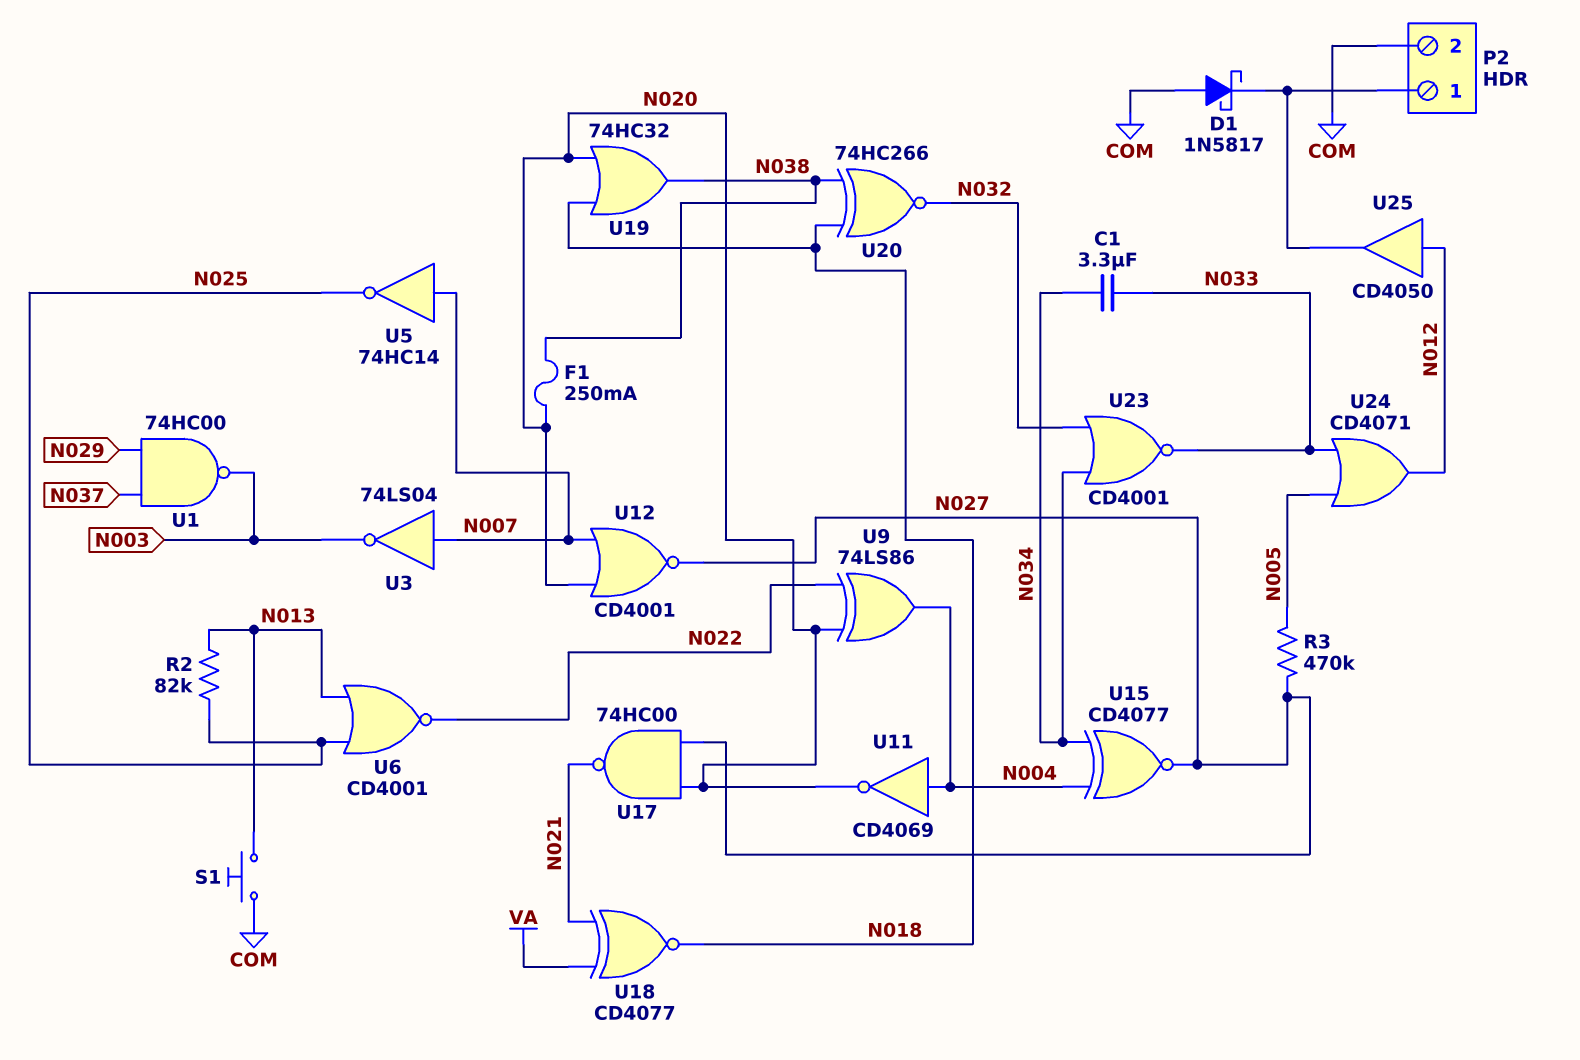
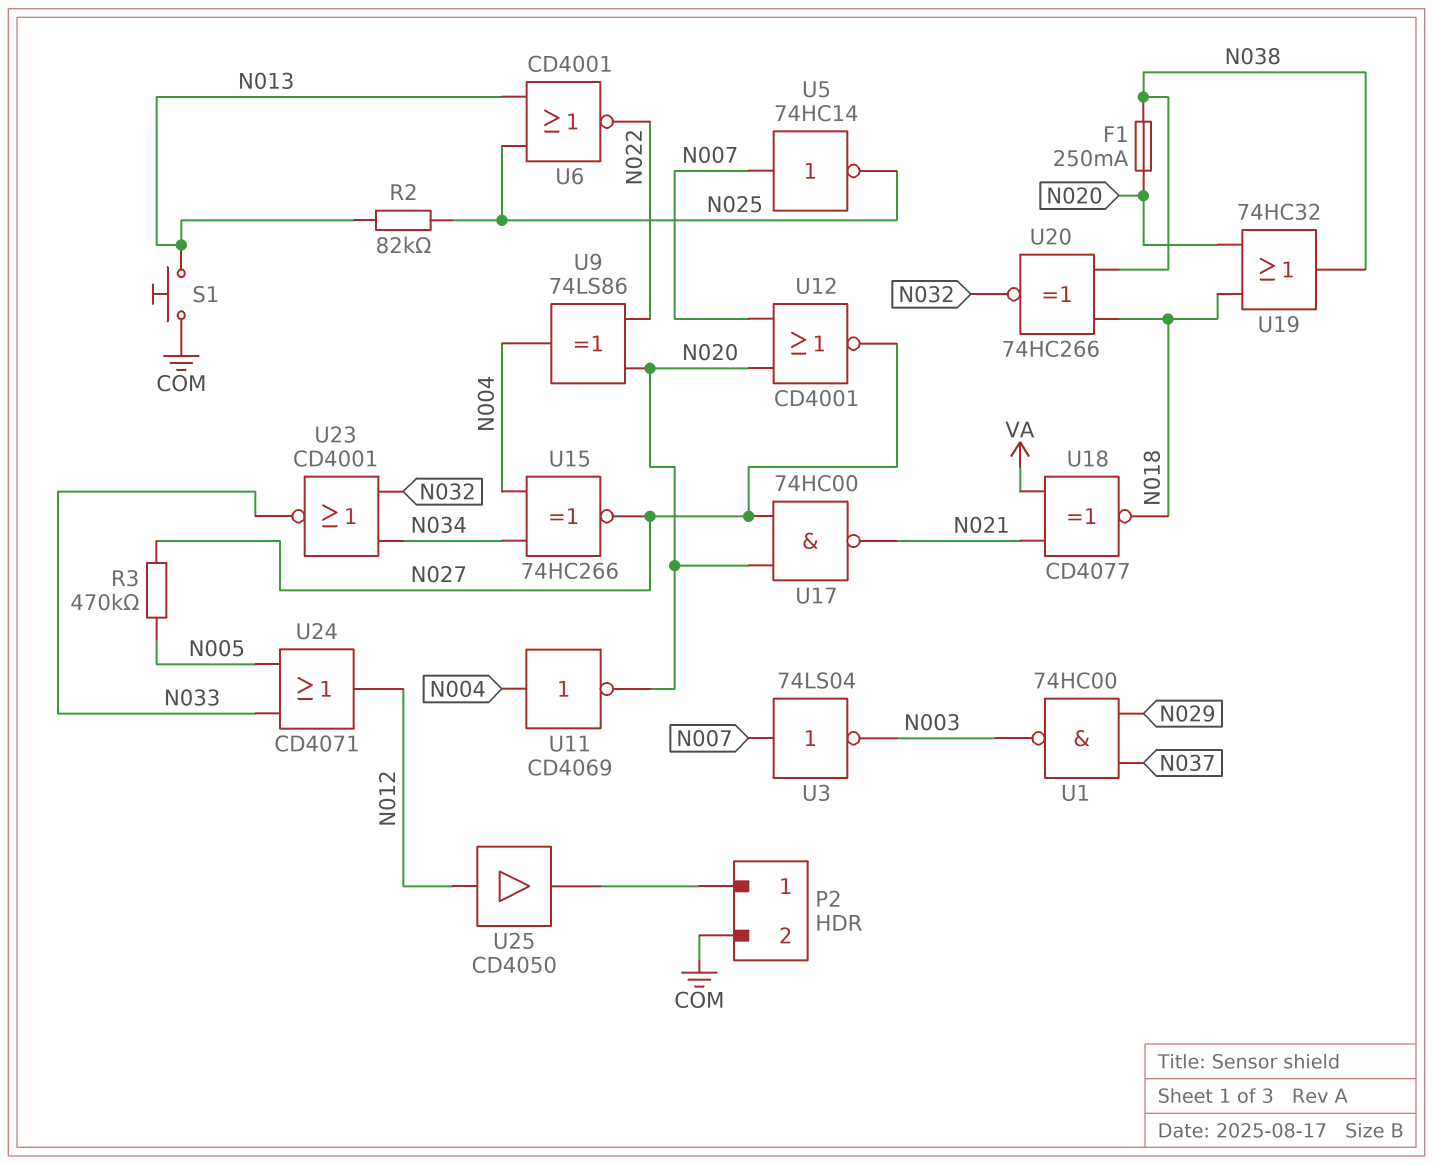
C1: 3.3uF (N033, N034) -> none
D1: schottky 1N5817 (A COM, K P2/1) -> none
U15: XNOR CD4077 (in N004, in N034, out N027) -> XNOR 74HC266 (in N004, in N034, out N027)

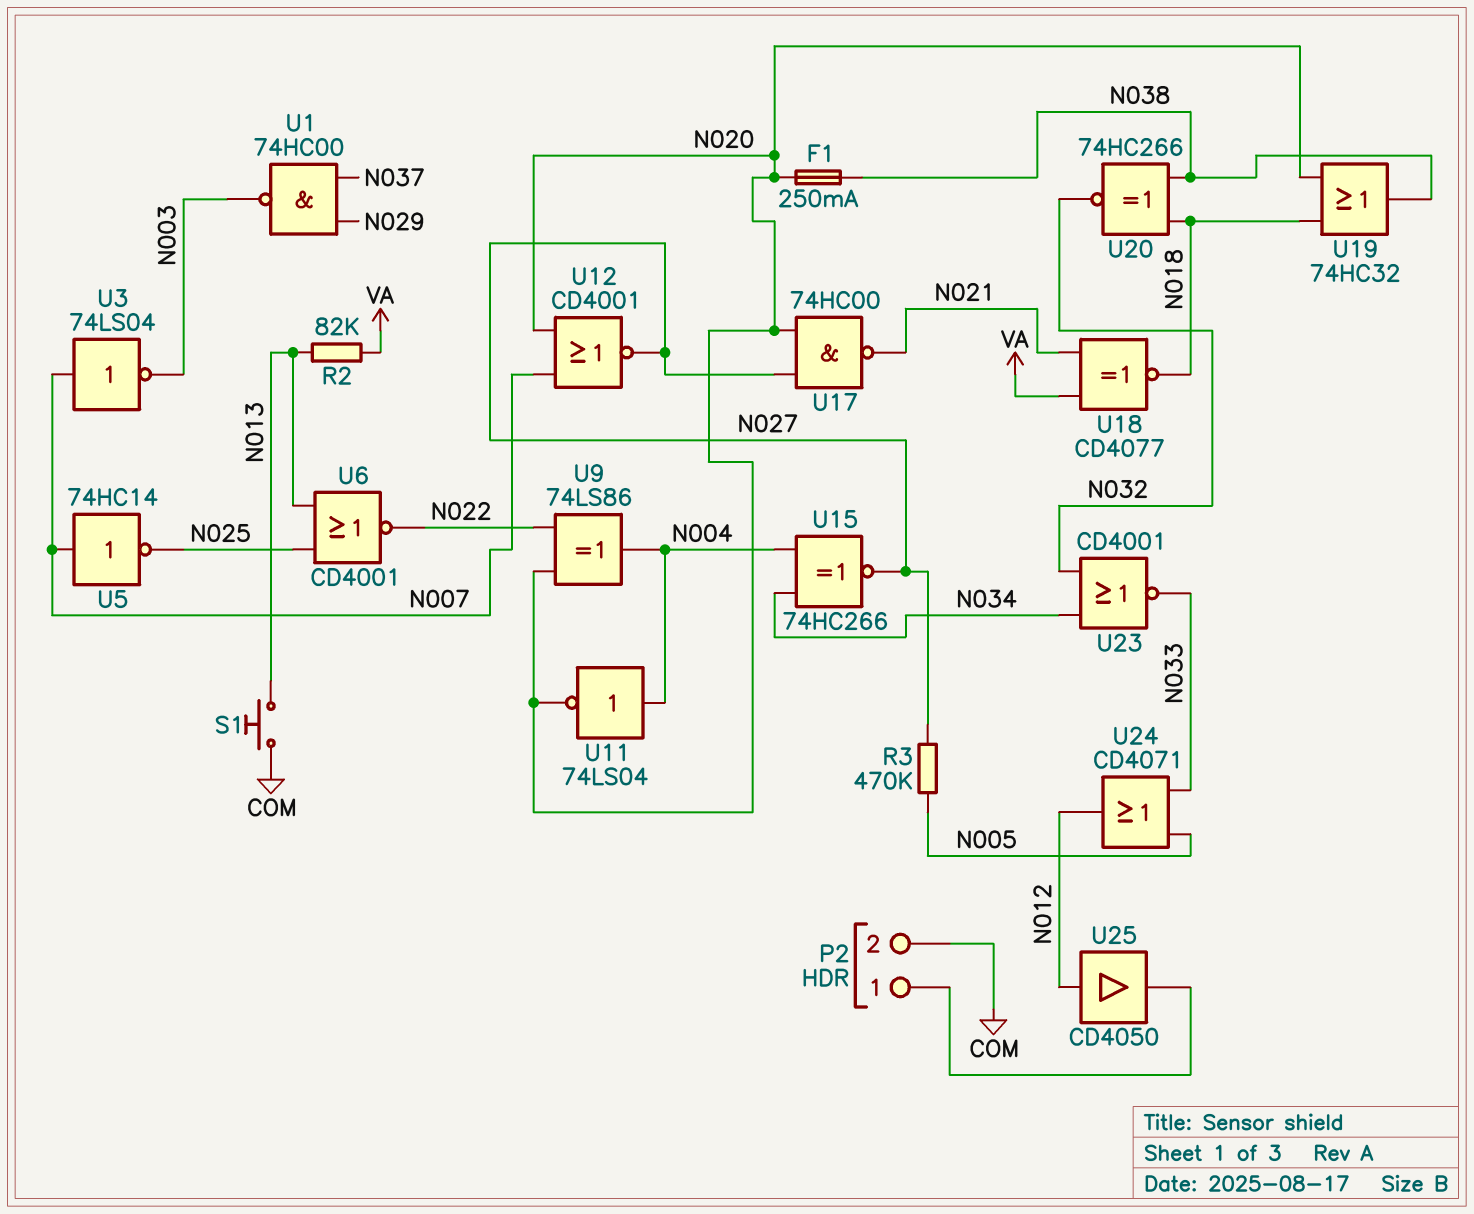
R2: 82k (N013, N025) -> 82k (N013, VA)
U11: NOT CD4069 (in N004, out N020) -> NOT 74LS04 (in N004, out N020)

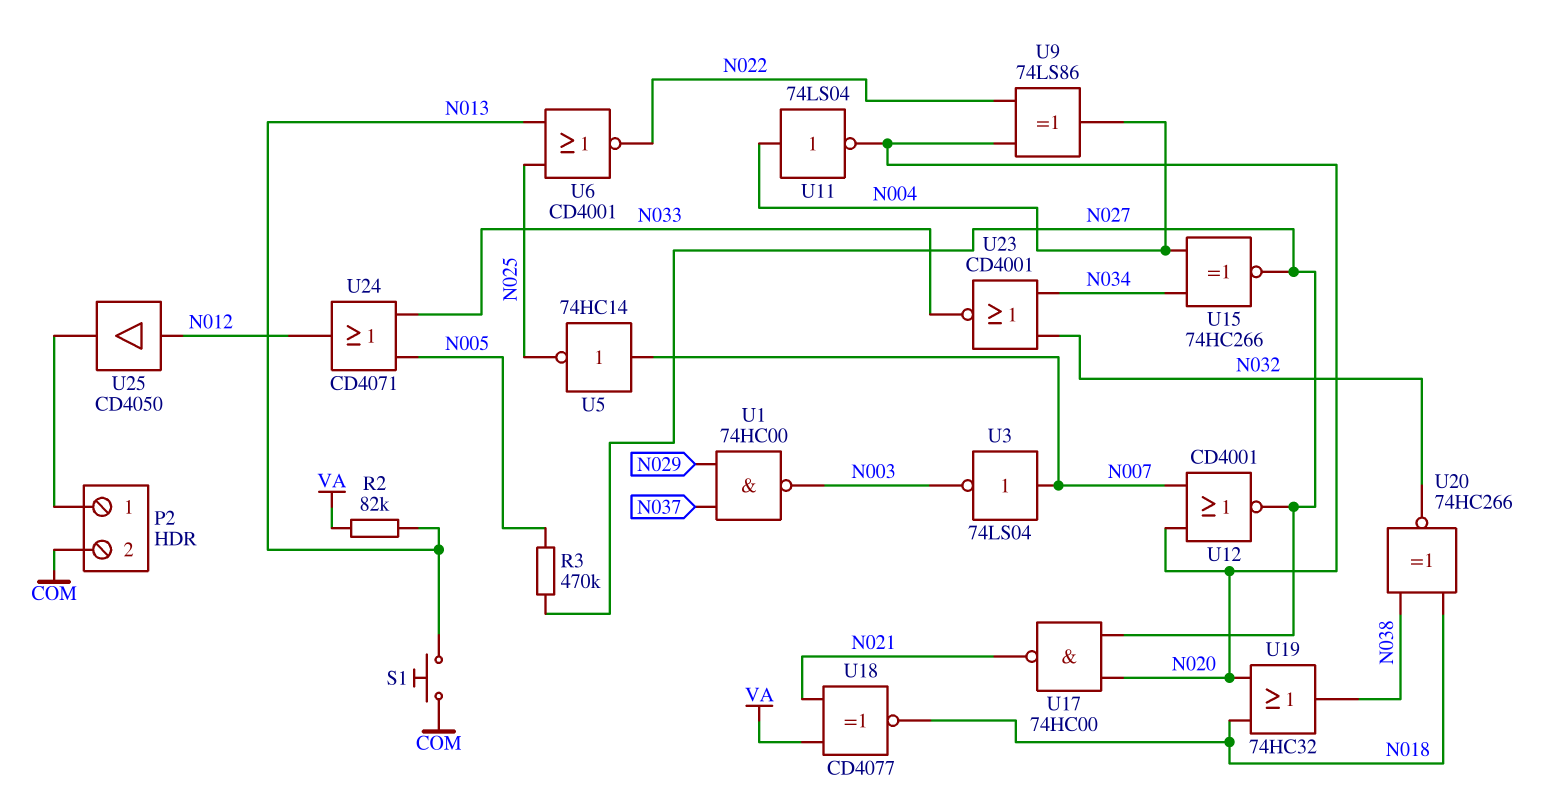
F1: 250mA (N020, N038) -> none

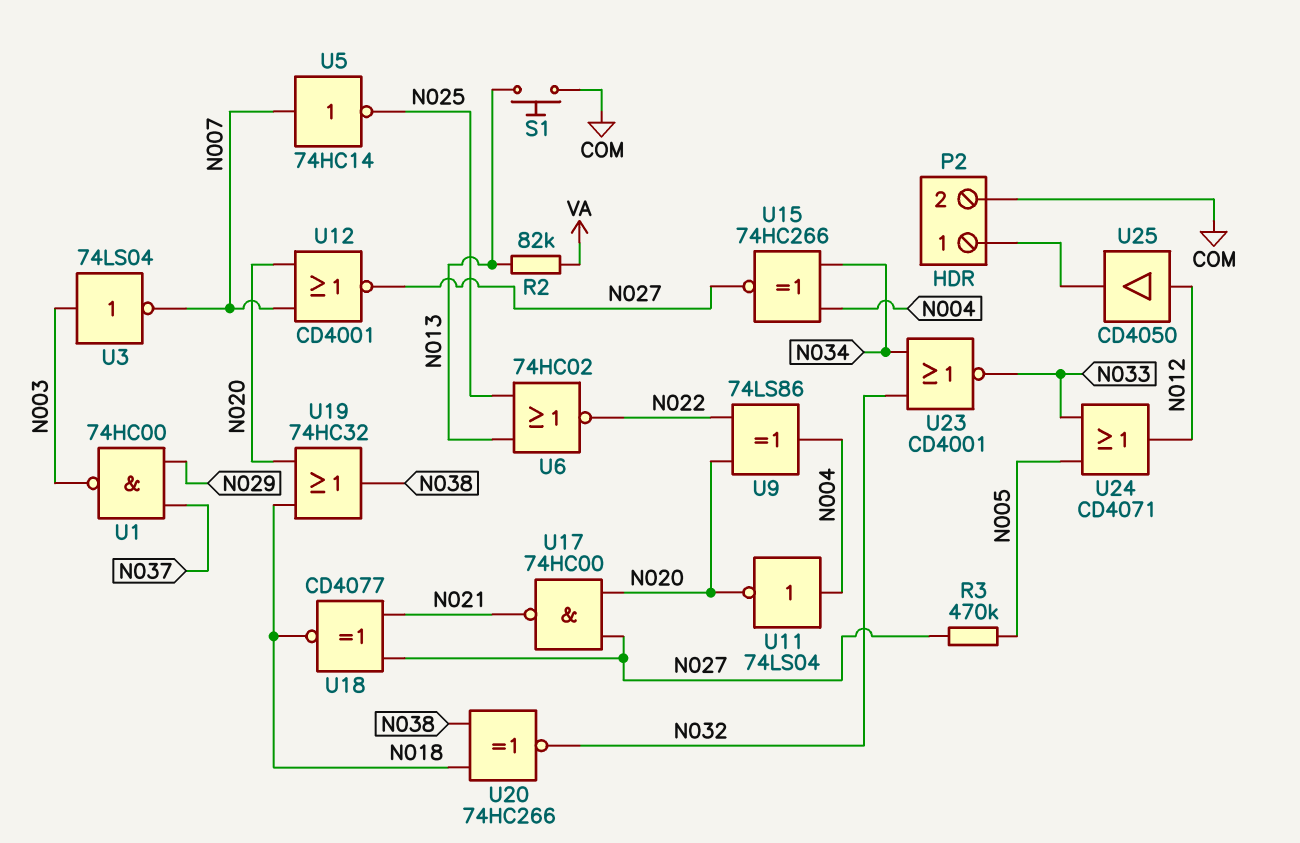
U3: NOT 74LS04 (in N007, out N003) -> NOT 74LS04 (in N003, out N007)
U6: NOR CD4001 (in N013, in N025, out N022) -> NOR 74HC02 (in N013, in N025, out N022)
U18: XNOR CD4077 (in N021, in VA, out N018) -> XNOR CD4077 (in N021, in N027, out N018)

